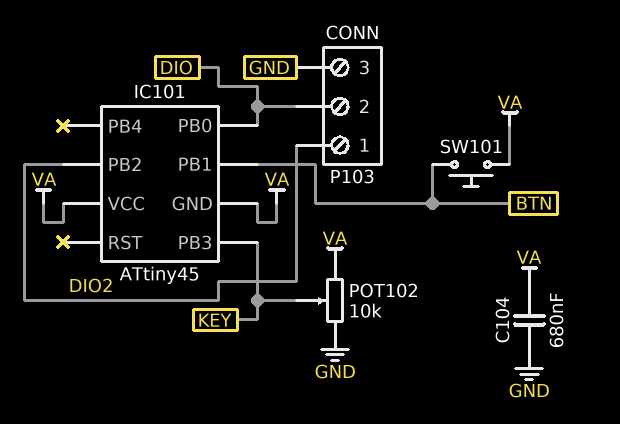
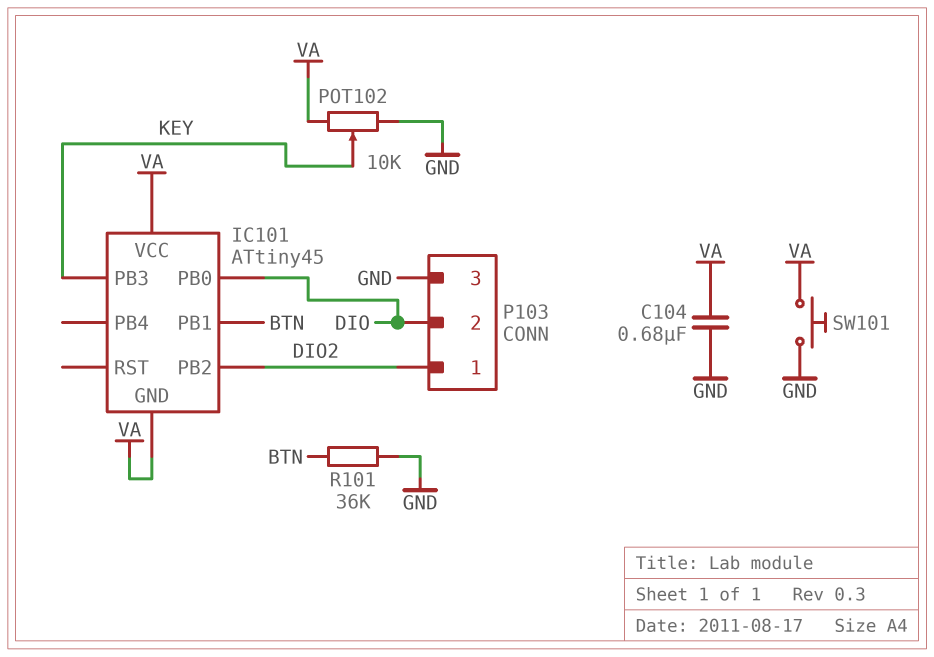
R101: none -> 36k (BTN, GND)
SW101: button (BTN, VA) -> button (GND, VA)

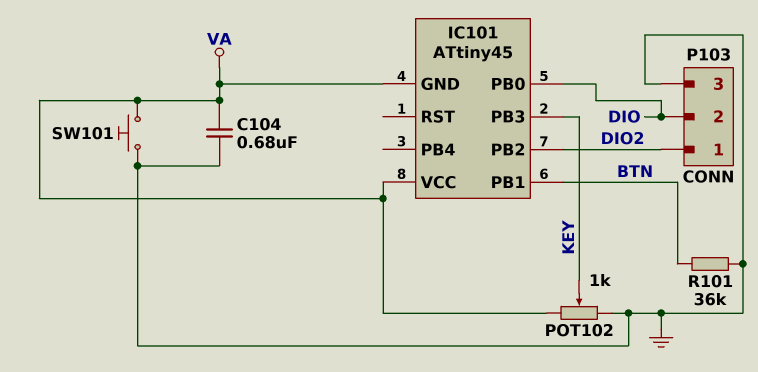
POT102: 10k (GND, VA, wiper KEY) -> 1k (GND, VA, wiper KEY)

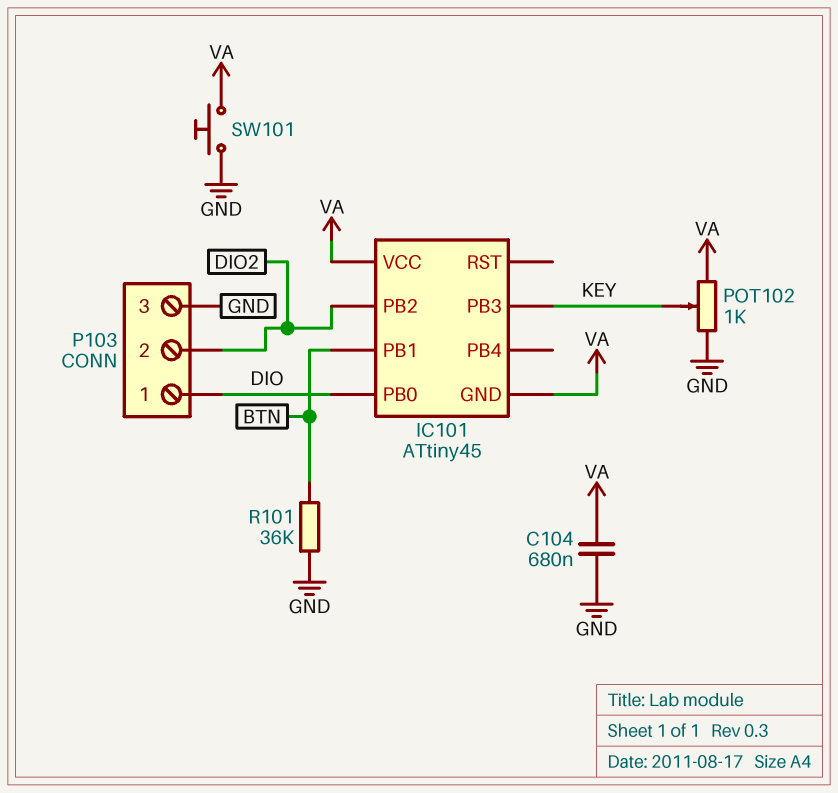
P103 pin 1: DIO2 -> DIO
P103 pin 2: DIO -> DIO2

